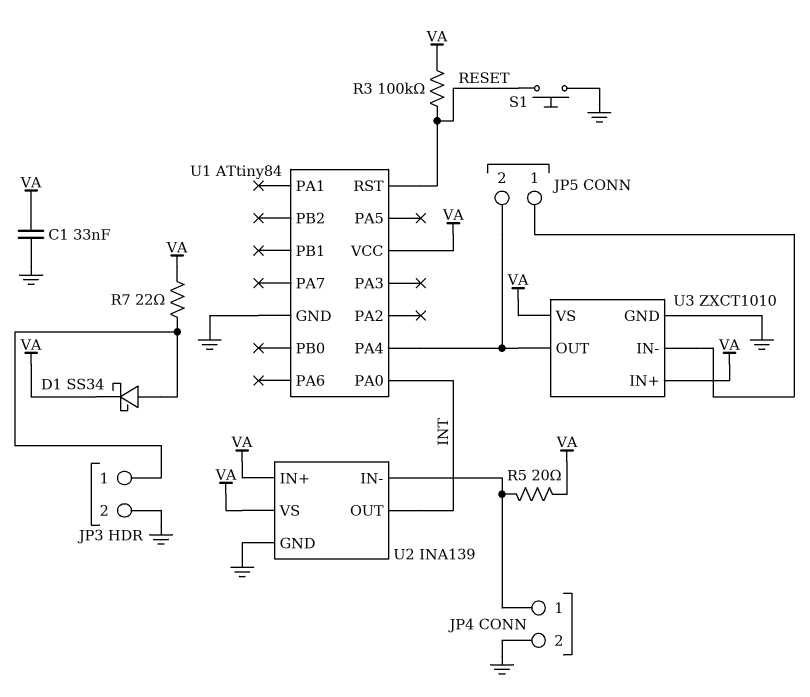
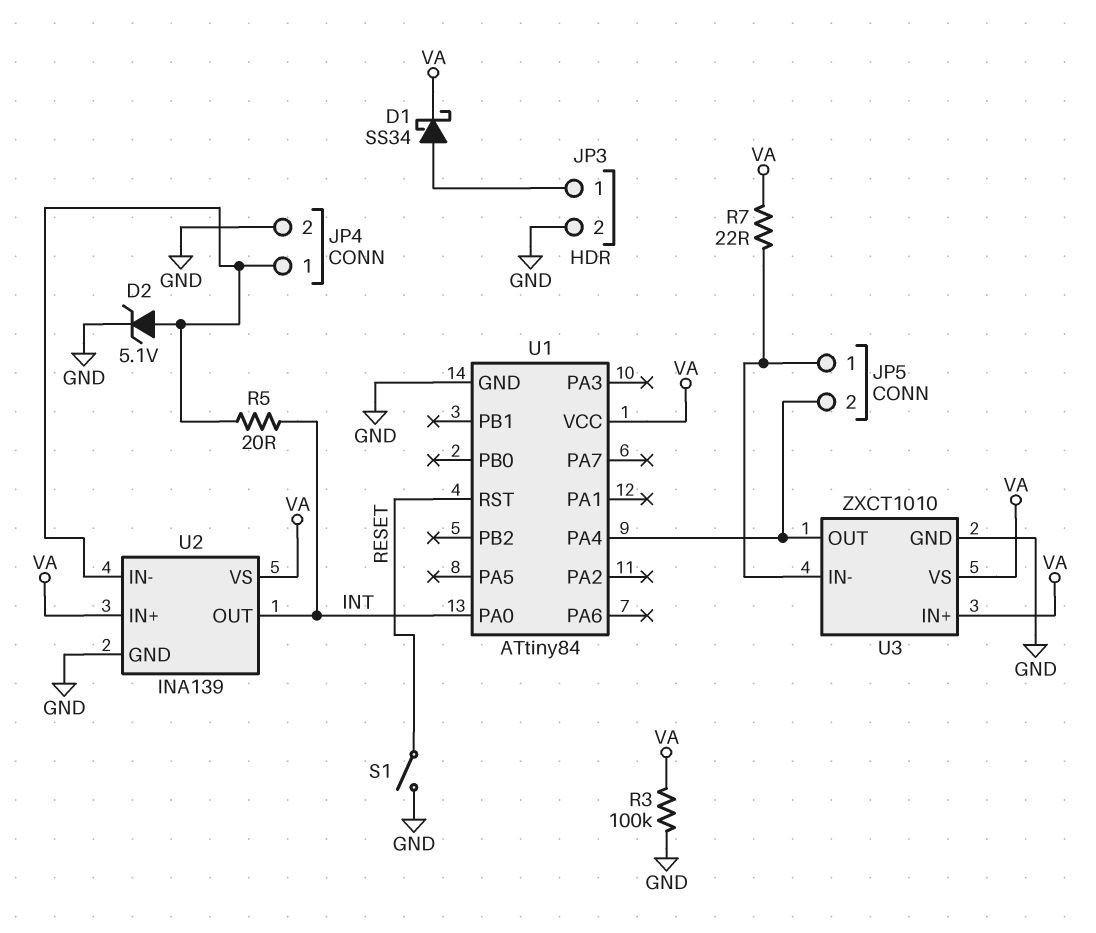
C1: 33nF (GND, VA) -> none
D2: none -> zener 5.1V (A JP4/1, K GND)
R3: 100k (RESET, VA) -> 100k (GND, VA)
R5: 20 (JP4/1, VA) -> 20 (INT, JP4/1)
R7: 22 (JP3/1, VA) -> 22 (JP5/1, VA)
S1: button (GND, RESET) -> switch (GND, RESET)

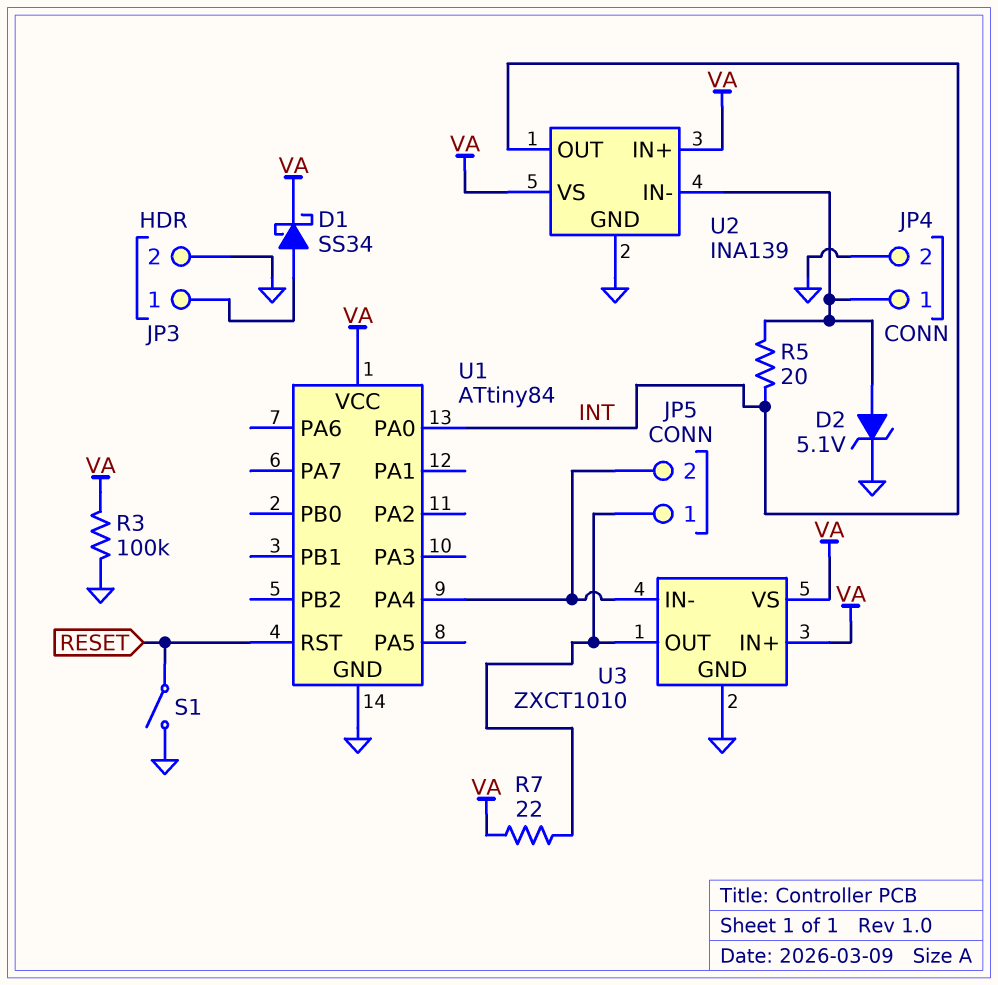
U3 pin IN-: JP5/1 -> JP5/2
U3 pin OUT: JP5/2 -> JP5/1

